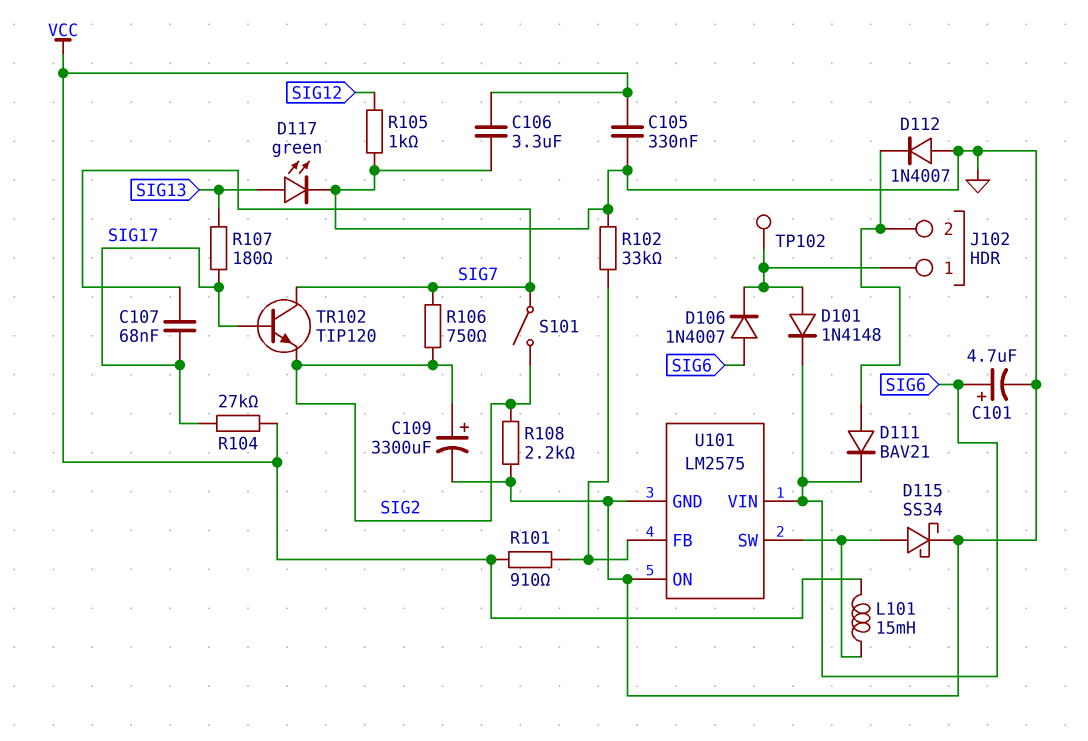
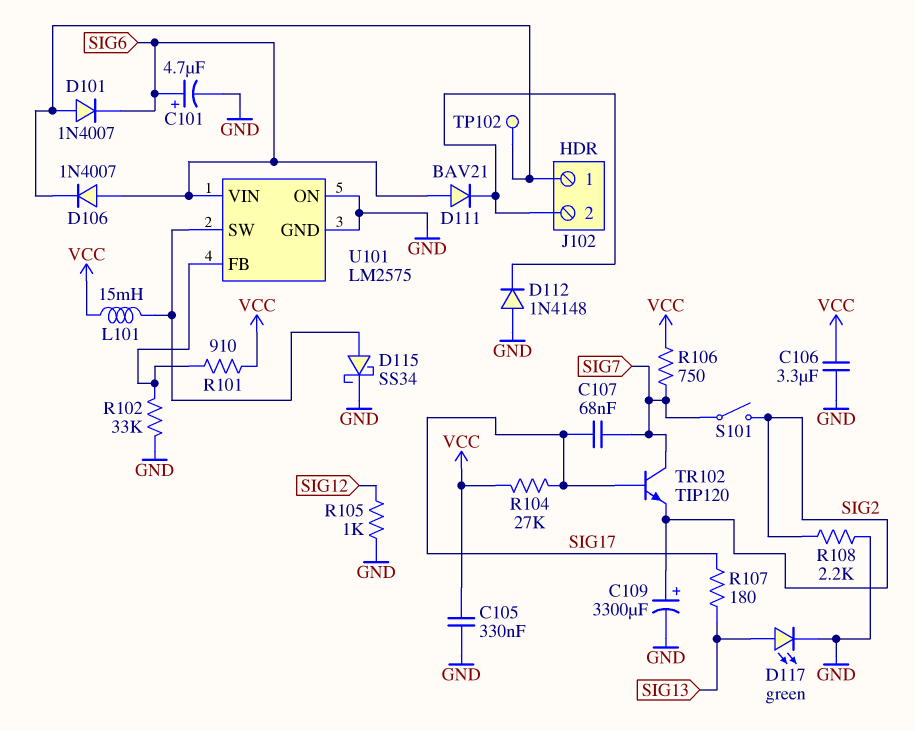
D101: diode 1N4148 (A J102/1, K SIG6) -> diode 1N4007 (A J102/1, K SIG6)
D111: diode BAV21 (A J102/2, K SIG6) -> diode BAV21 (A SIG6, K J102/2)
D112: diode 1N4007 (A GND, K J102/2) -> diode 1N4148 (A GND, K J102/2)
R106: 750 (SIG2, SIG7) -> 750 (SIG7, VCC)

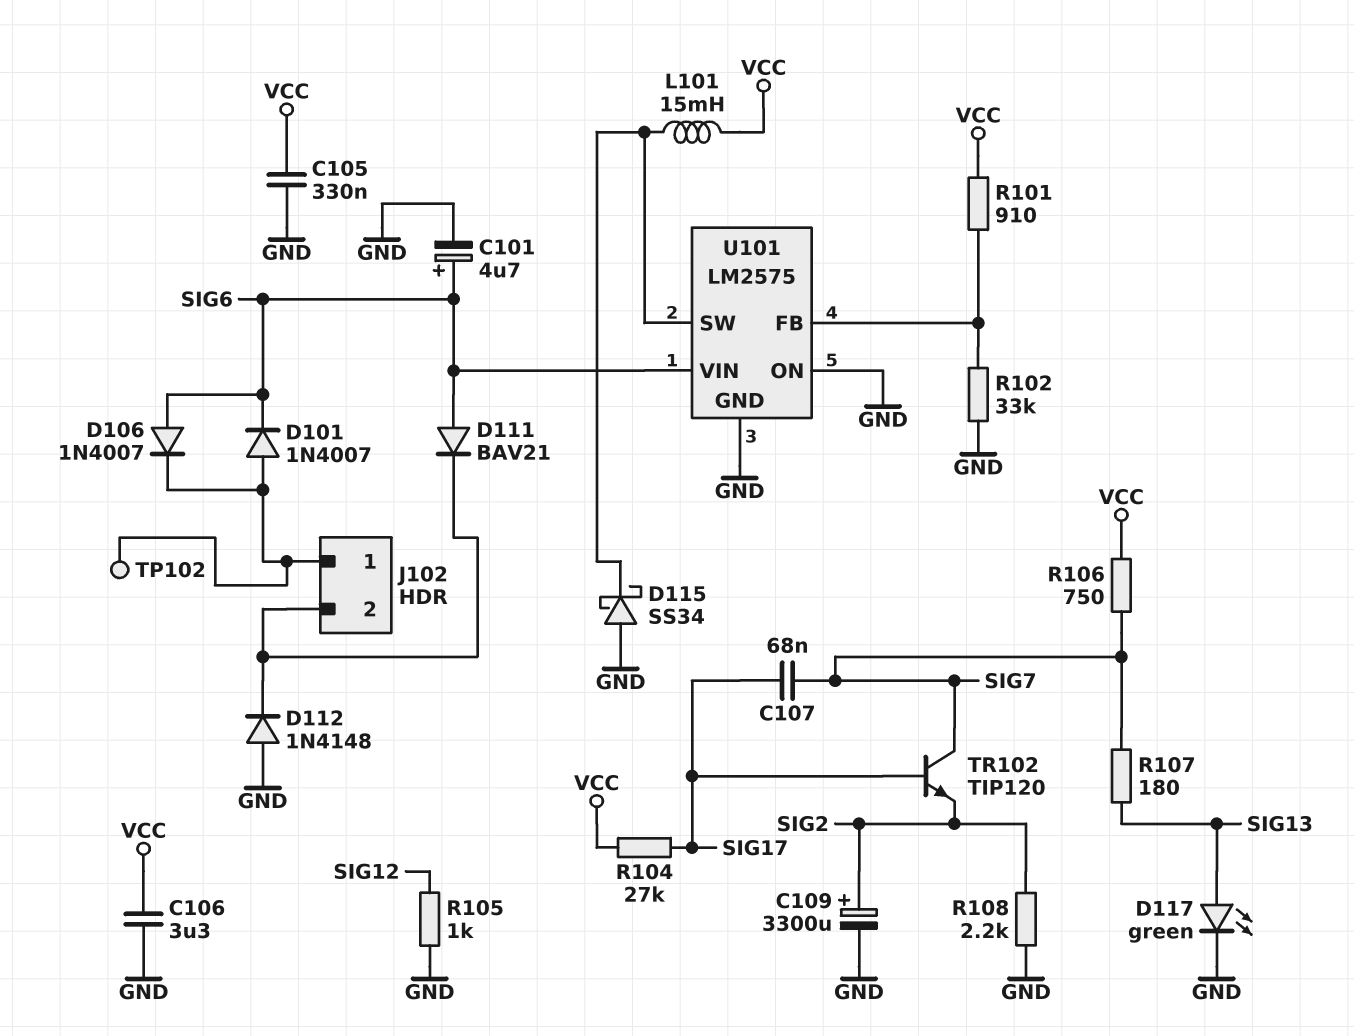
D115: schottky SS34 (A U101/SW, K GND) -> schottky SS34 (A GND, K U101/SW)
R107: 180 (SIG13, SIG17) -> 180 (SIG7, SIG13)
S101: switch (SIG2, SIG7) -> none

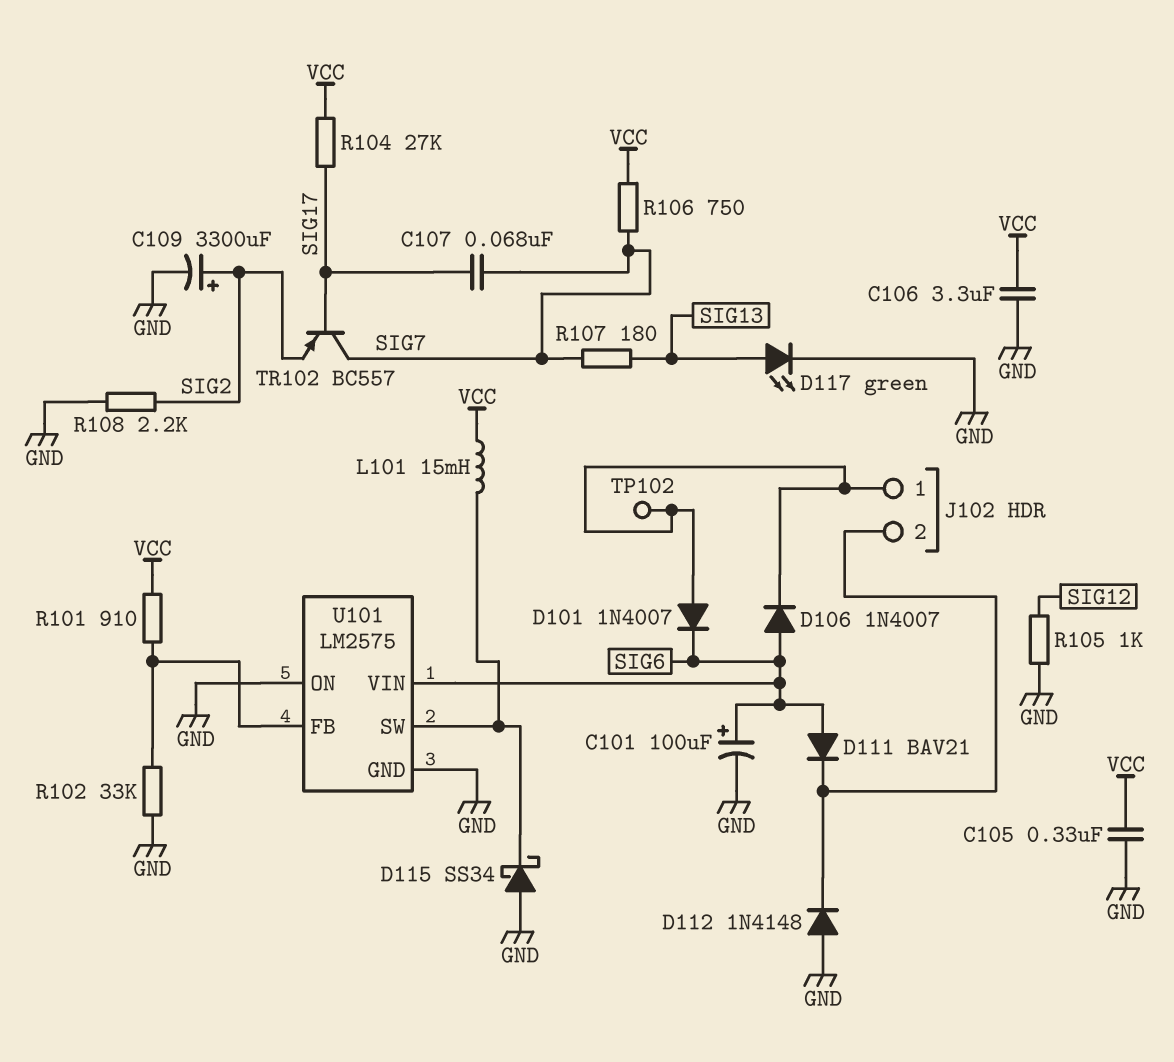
C101: 4.7uF (plus SIG6, minus GND) -> 100uF (plus SIG6, minus GND)
TR102: NPN TIP120 (B SIG17, C SIG7, E SIG2) -> PNP BC557 (B SIG17, C SIG7, E SIG2)

